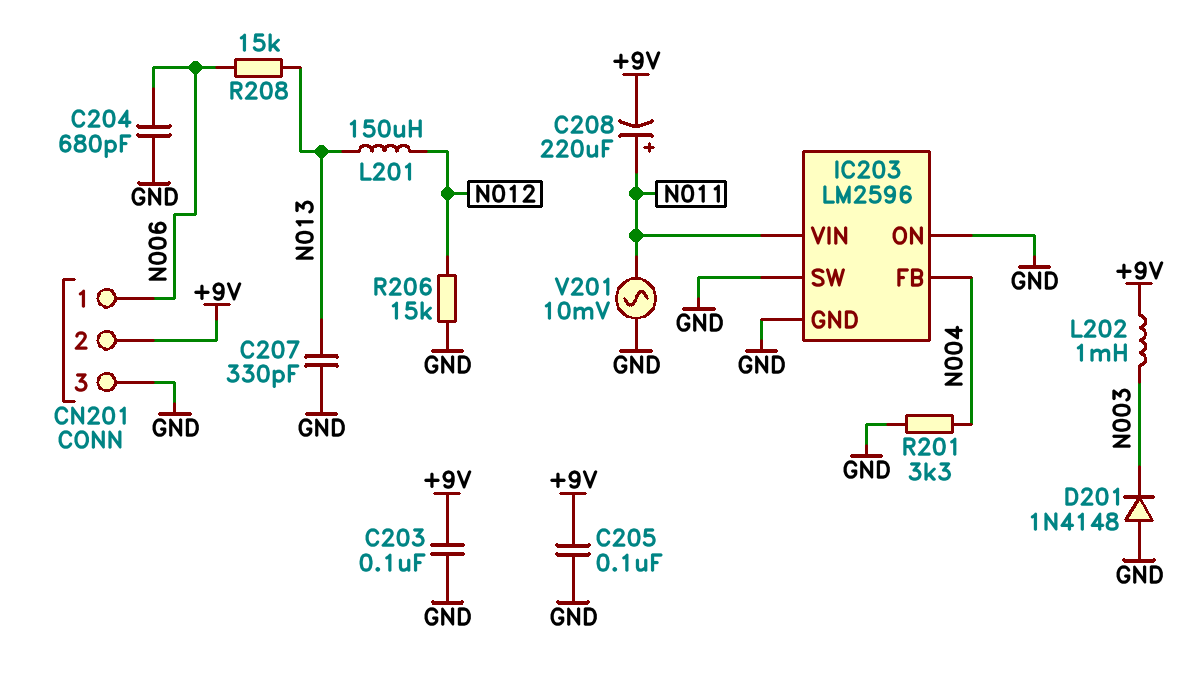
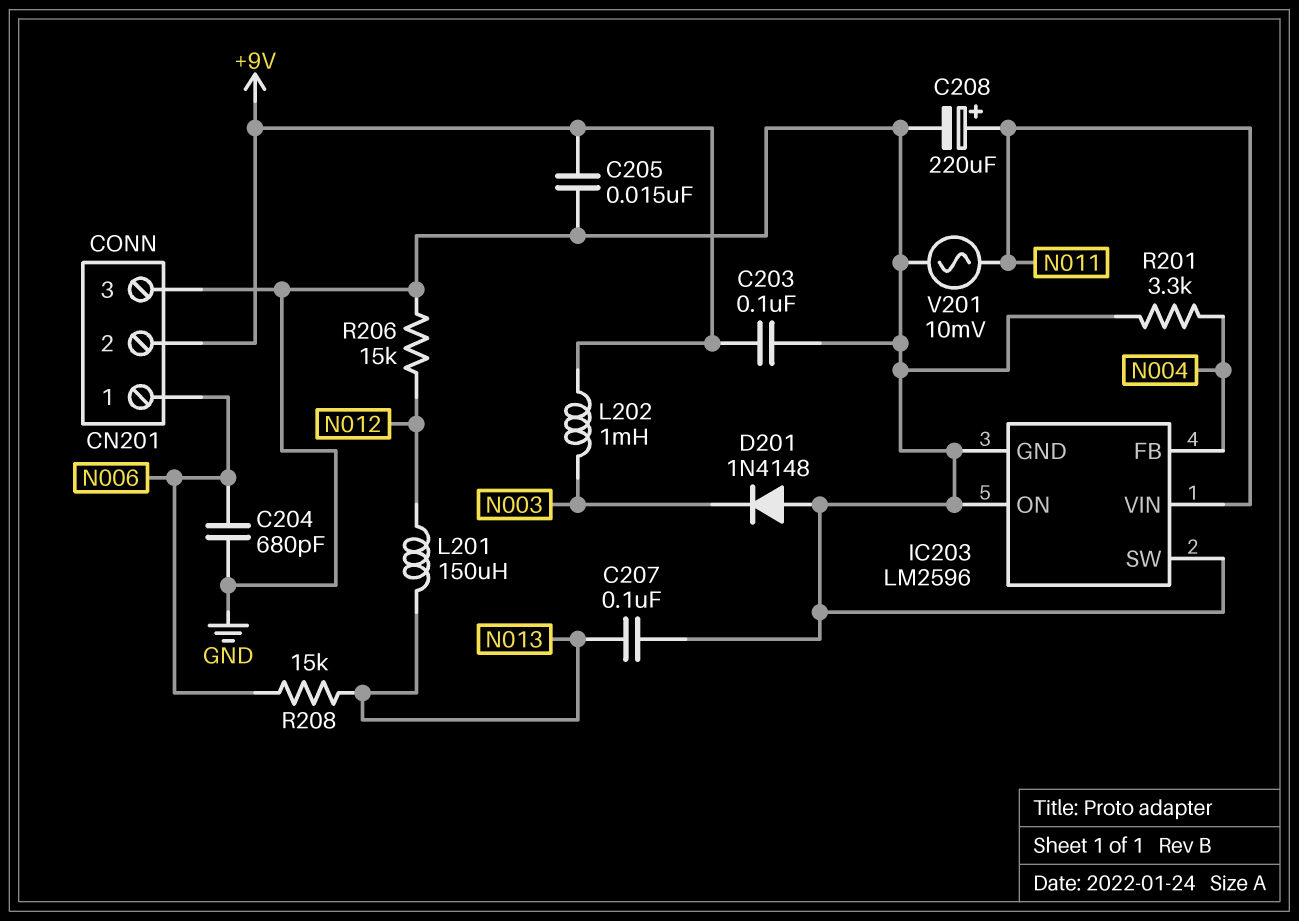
C205: 100nF (+9V, GND) -> 15nF (+9V, GND)
C207: 330pF (GND, N013) -> 100nF (GND, N013)
C208: 220uF (plus N011, minus +9V) -> 220uF (plus N011, minus GND)

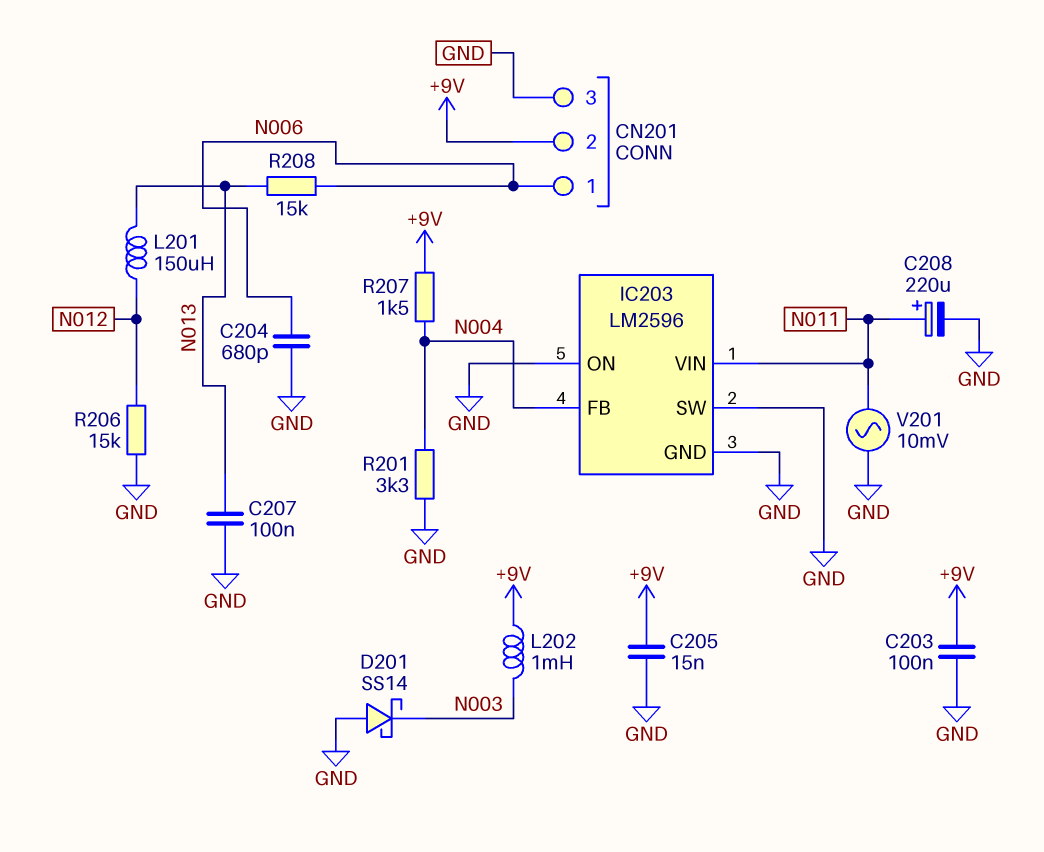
D201: diode 1N4148 (A GND, K N003) -> schottky SS14 (A GND, K N003)
R207: none -> 1.5k (+9V, N004)

